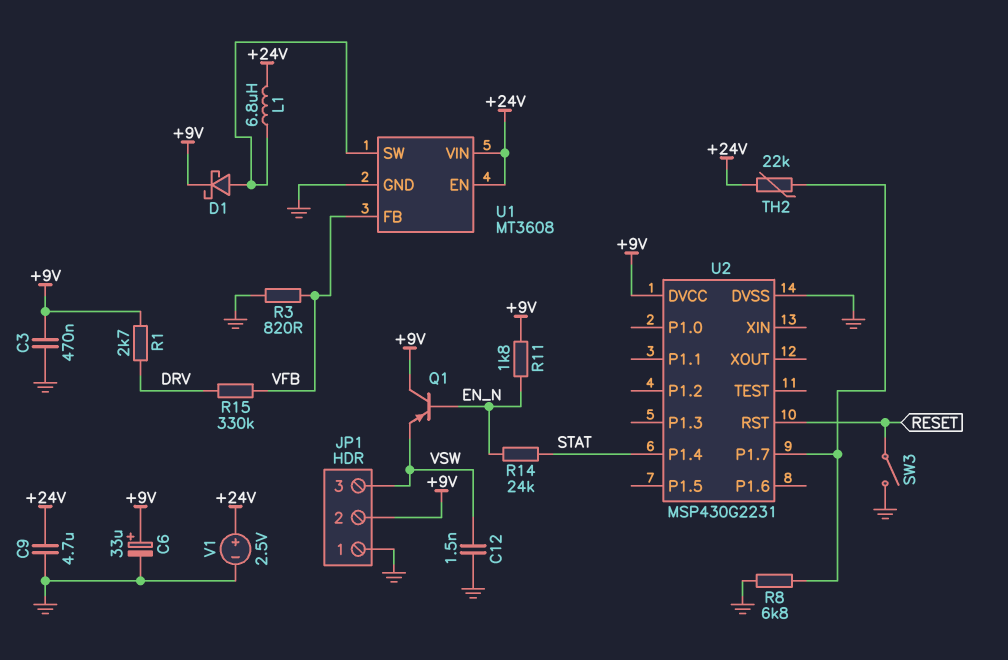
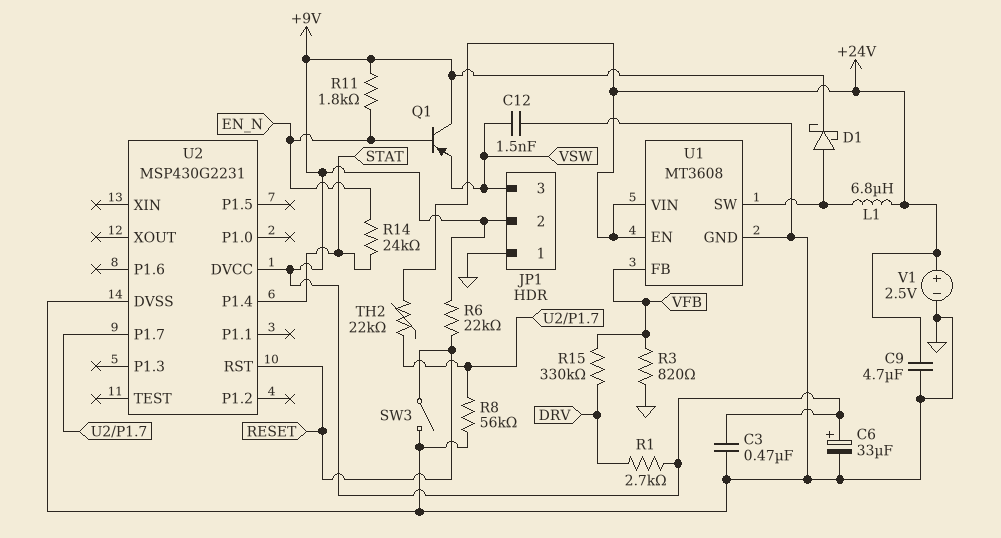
R6: none -> 22k (+9V, RESET)
R8: 6.8k (GND, U2/P1.7) -> 56k (GND, U2/P1.7)

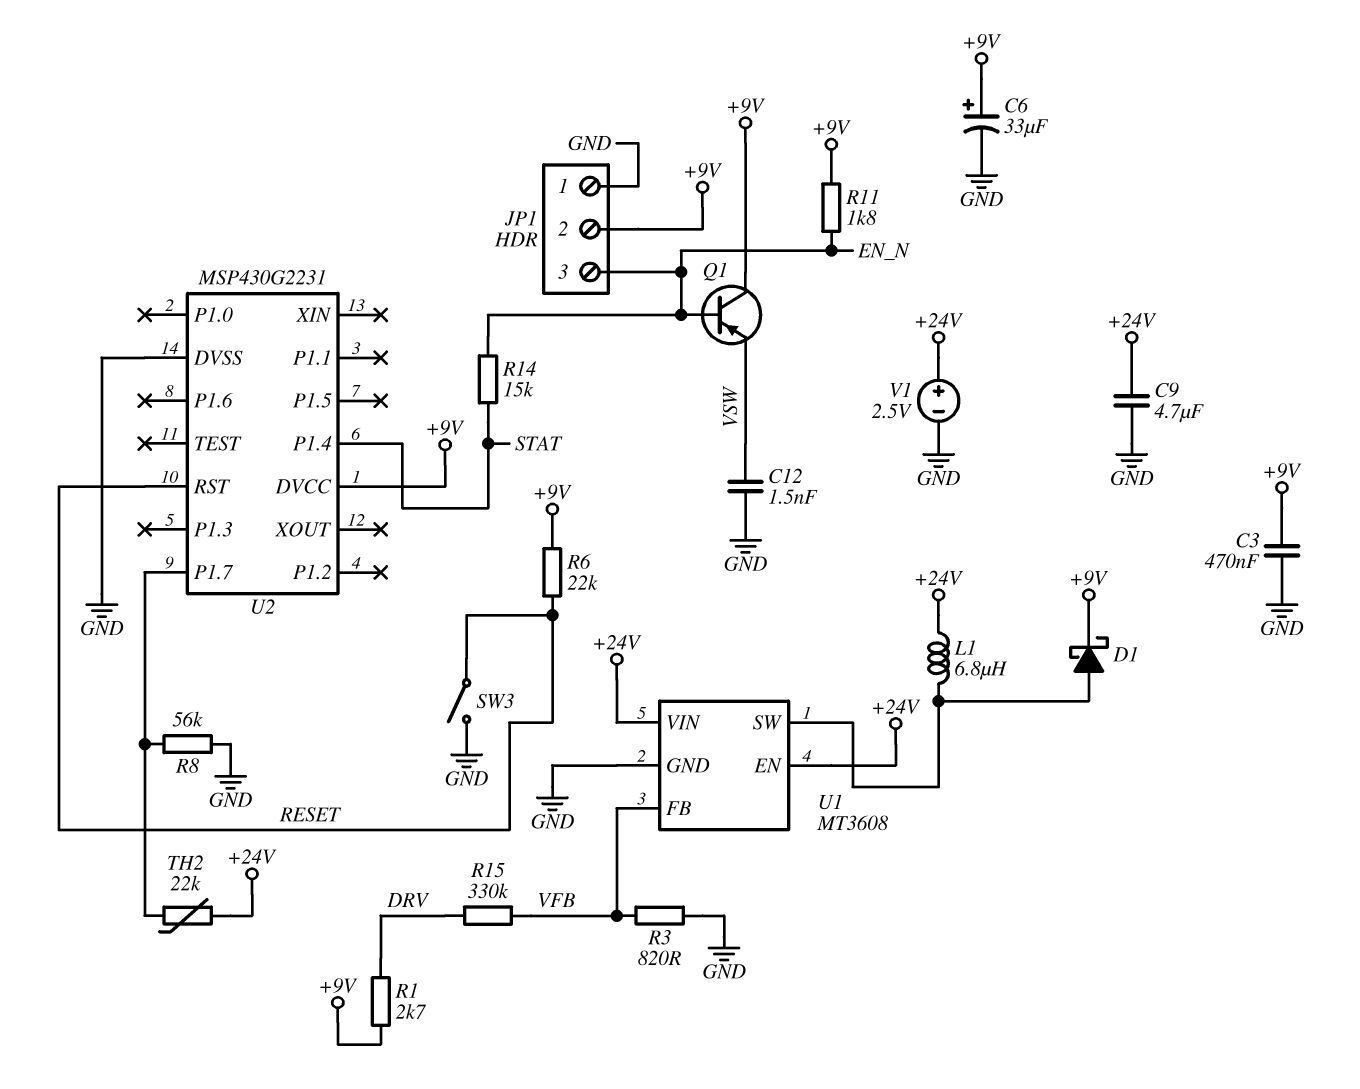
JP1 pin 3: VSW -> EN_N
R14: 24k (EN_N, STAT) -> 15k (EN_N, STAT)

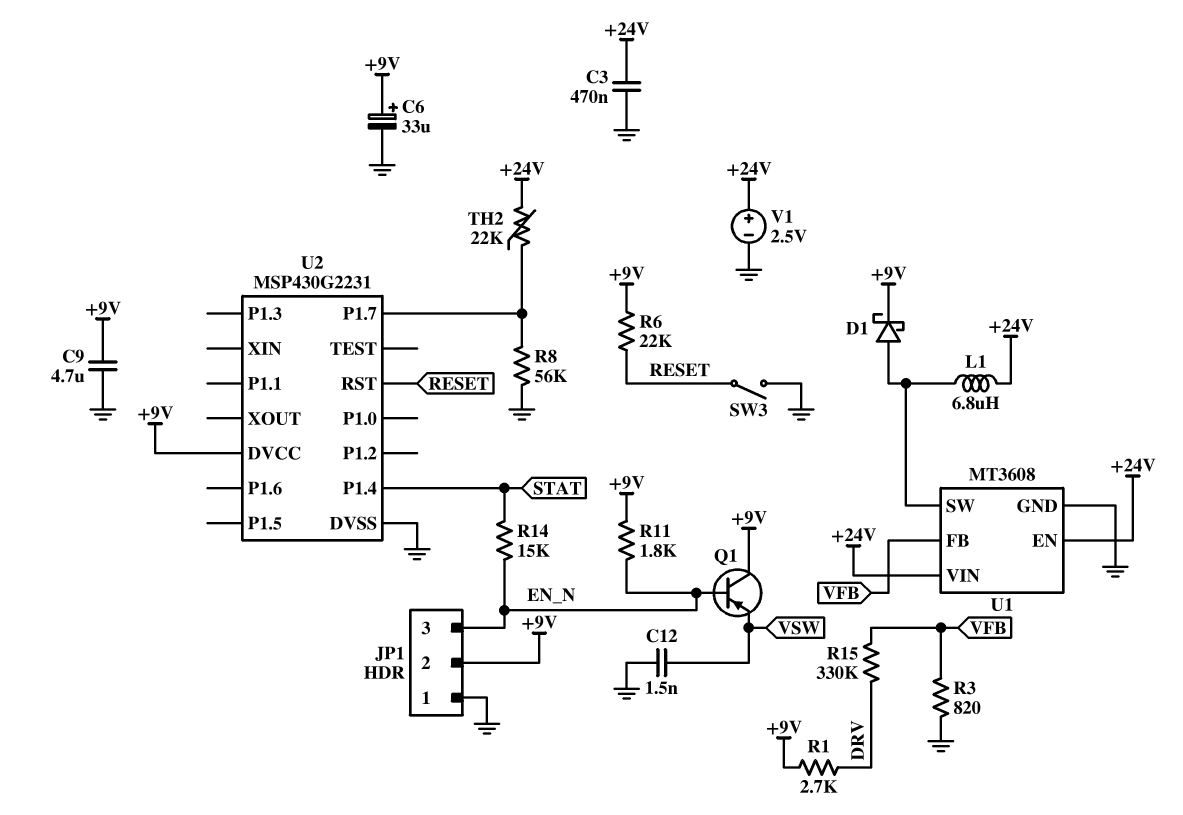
C3: 470nF (+9V, GND) -> 470nF (+24V, GND)
C9: 4.7uF (+24V, GND) -> 4.7uF (+9V, GND)

